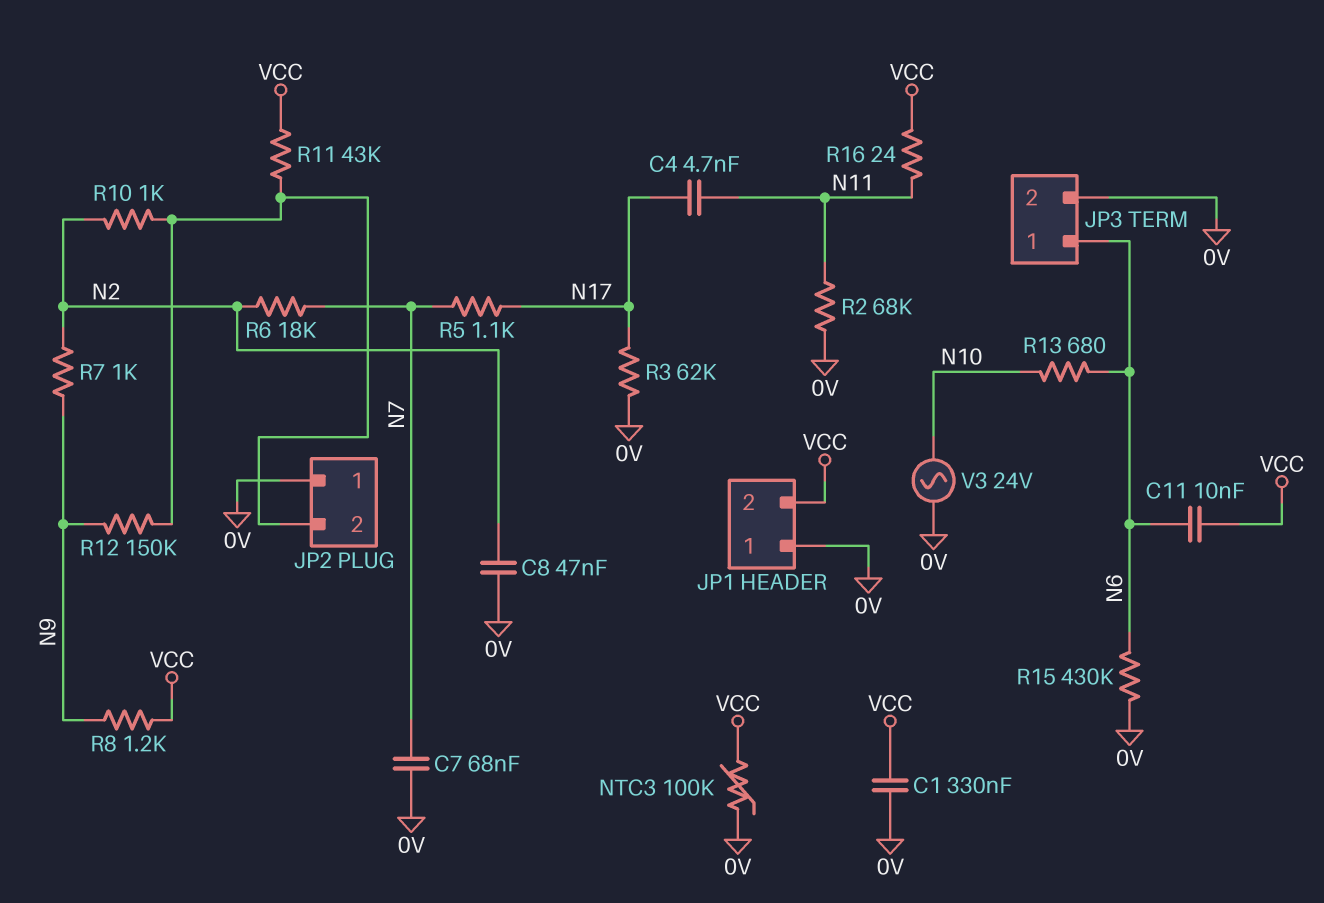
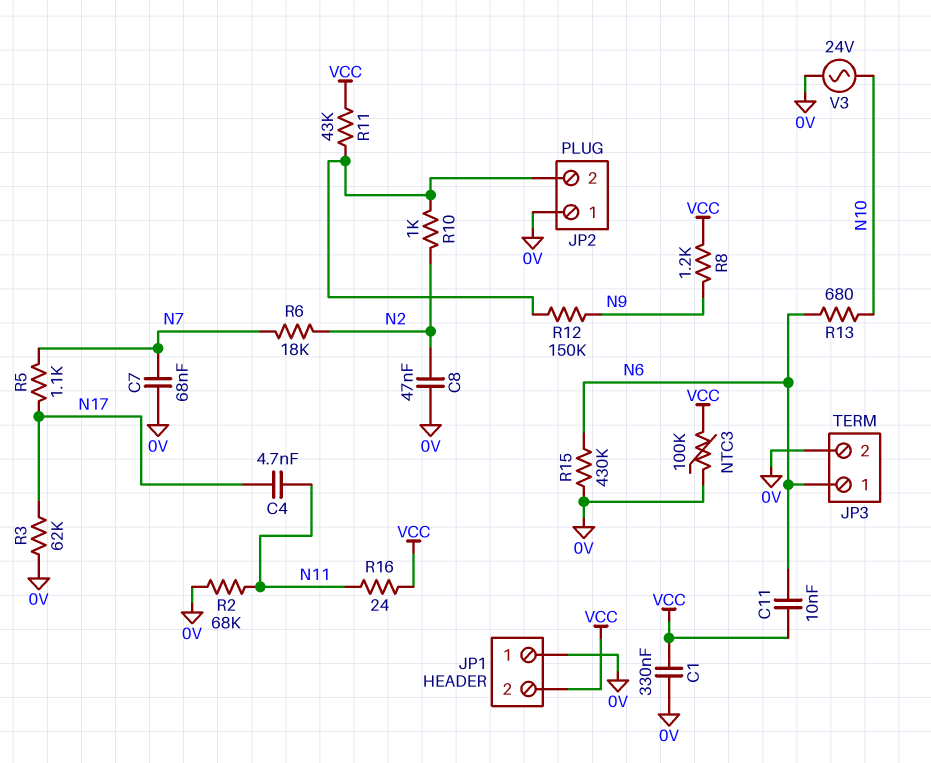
R7: 1k (N2, N9) -> none

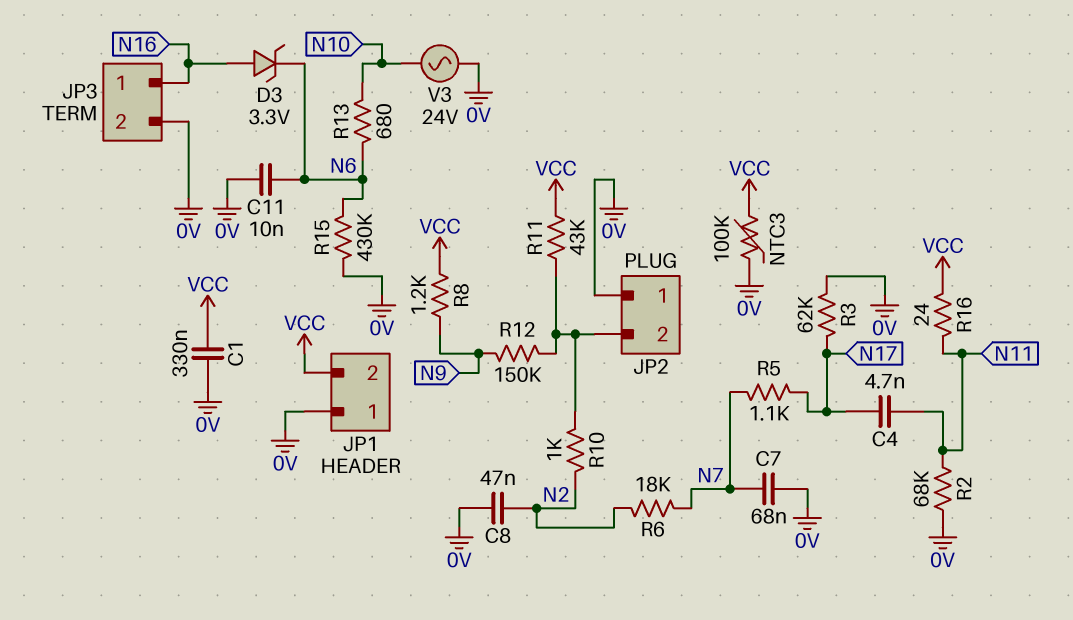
C11: 10nF (N6, VCC) -> 10nF (0V, N6)
D3: none -> zener 3.3V (A N16, K N6)
JP3 pin 1: N6 -> N16

